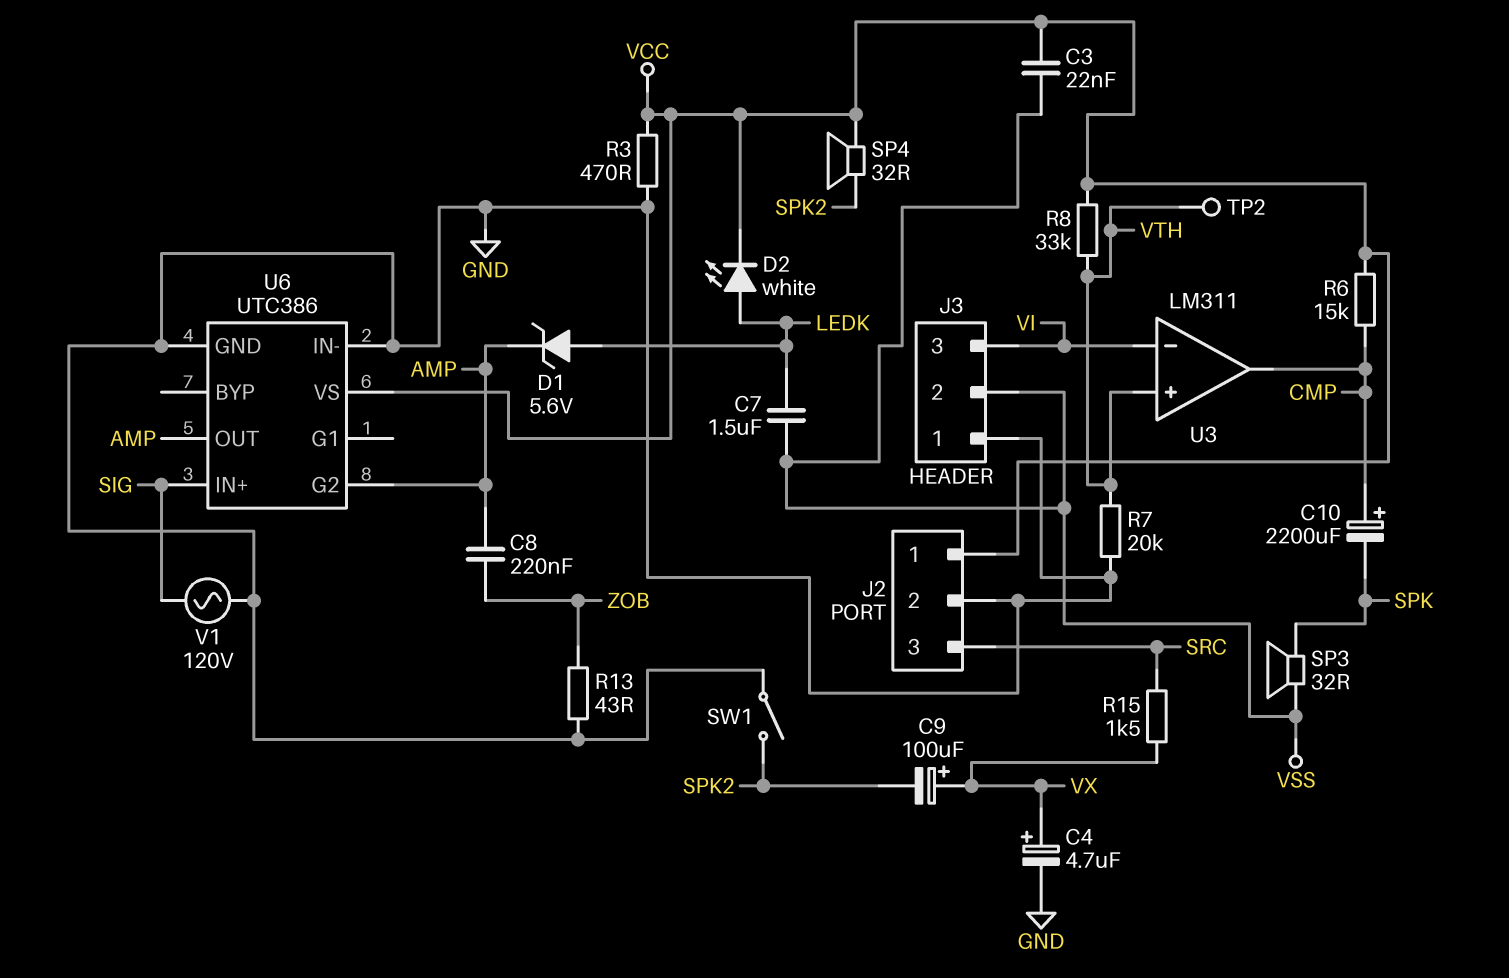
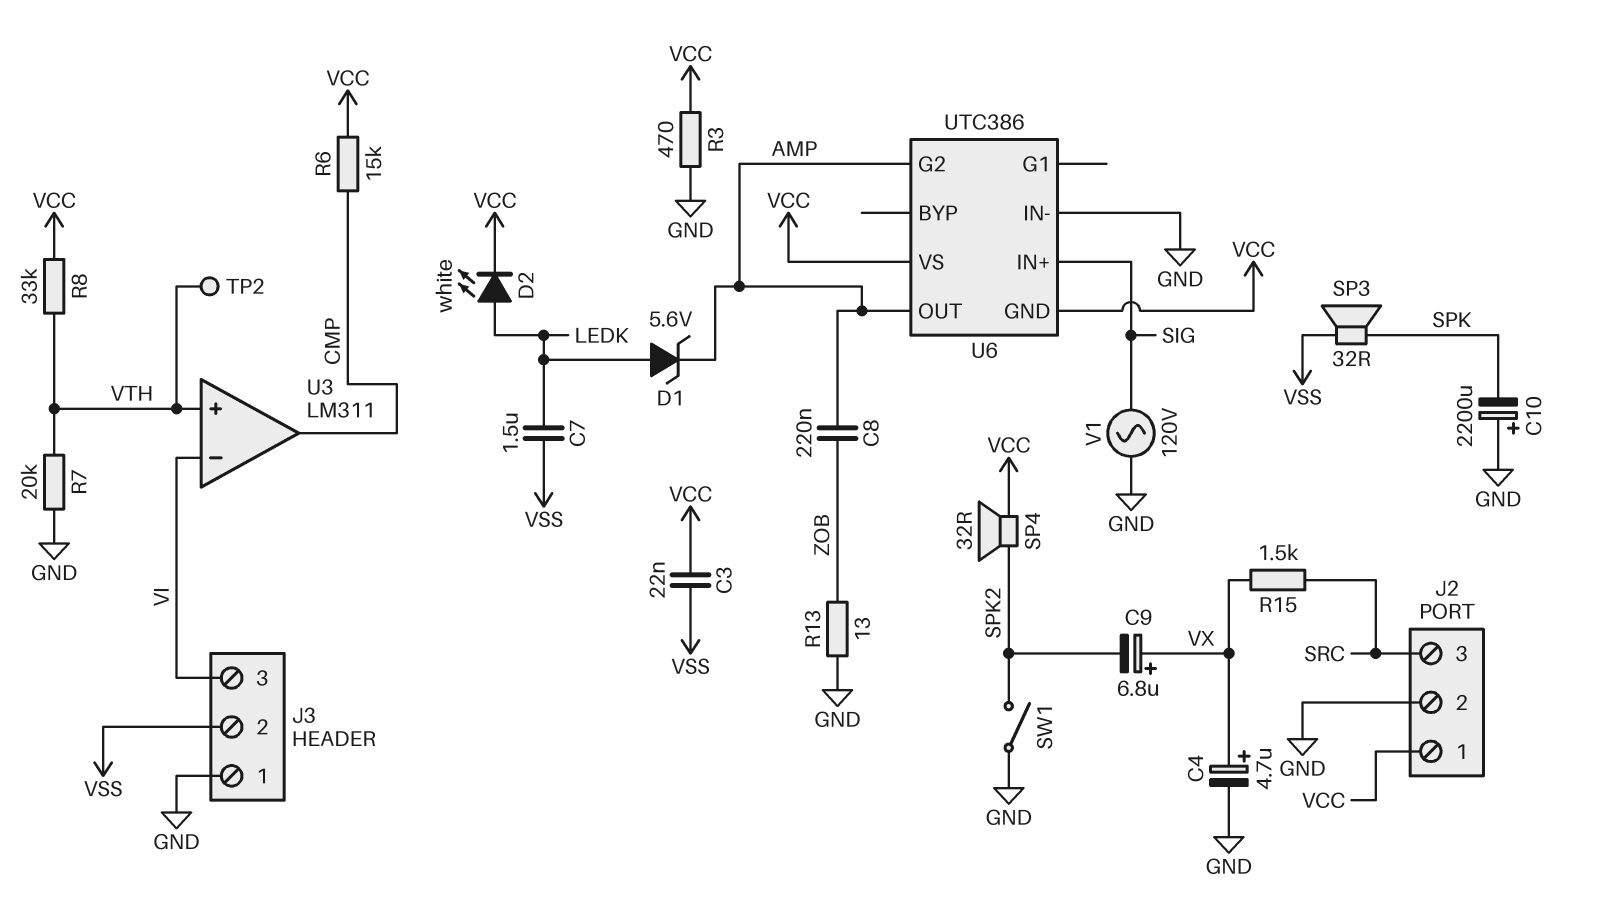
C9: 100uF (plus VX, minus SPK2) -> 6.8uF (plus VX, minus SPK2)
C10: 2200uF (plus CMP, minus SPK) -> 2200uF (plus GND, minus SPK)
R13: 43 (GND, ZOB) -> 13 (GND, ZOB)
U6 pin GND: GND -> VCC

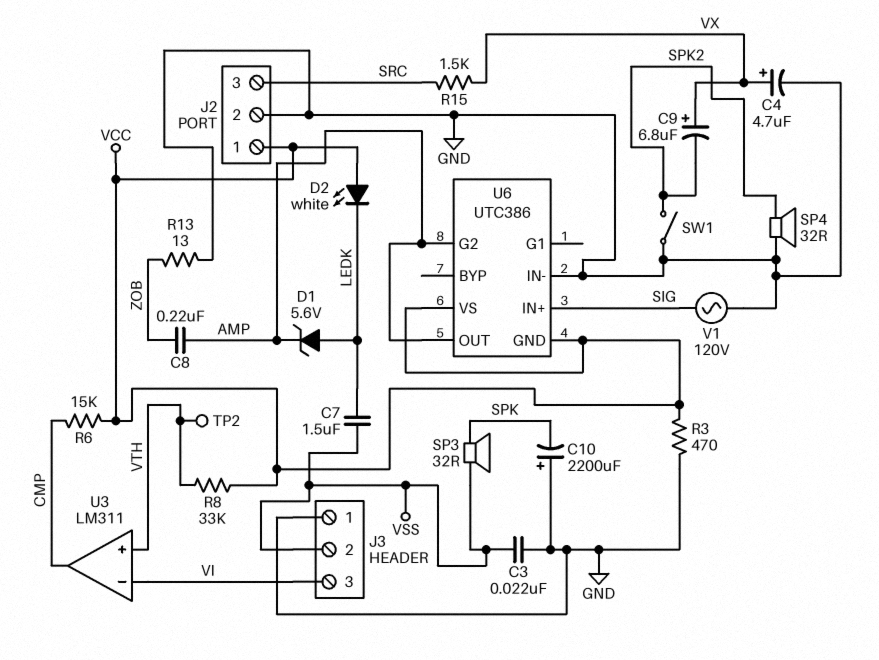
C3: 22nF (VCC, VSS) -> 22nF (GND, VSS)
D2: LED white (A LEDK, K VCC) -> LED white (A VCC, K LEDK)
R7: 20k (GND, VTH) -> none
SP4: speaker 32R (SPK2, VCC) -> speaker 32R (GND, SPK2)

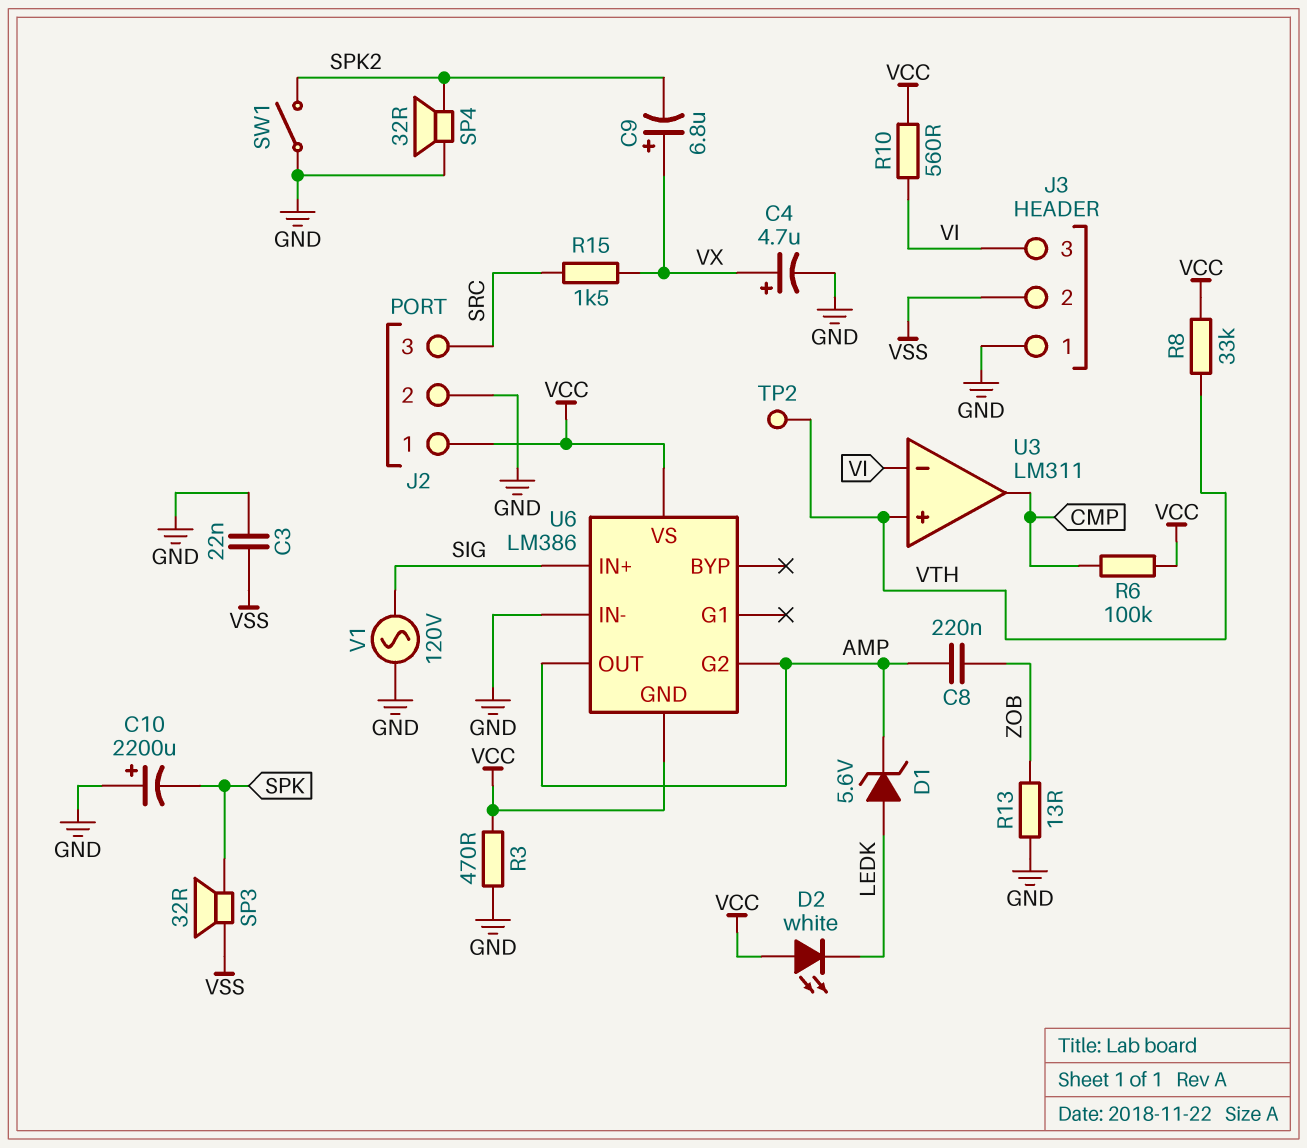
C7: 1.5uF (LEDK, VSS) -> none
R6: 15k (CMP, VCC) -> 100k (CMP, VCC)
R10: none -> 560 (VCC, VI)
U6: UTC386 -> LM386

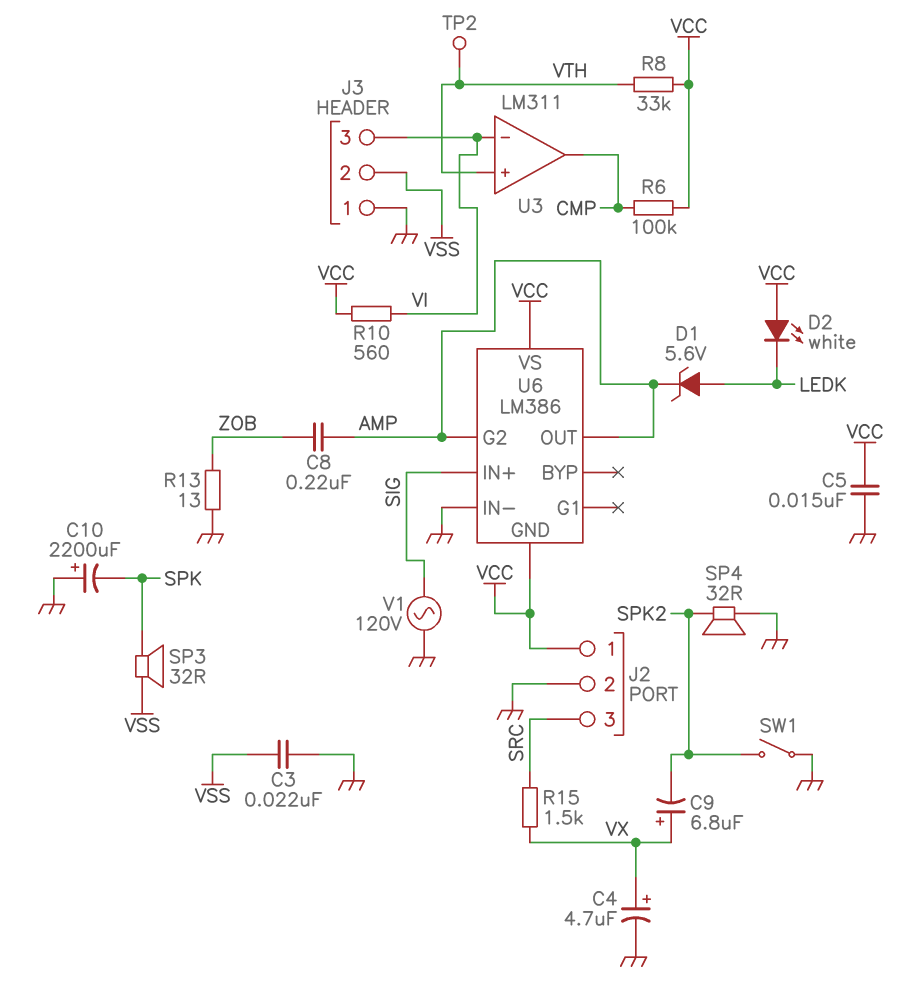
C5: none -> 15nF (GND, VCC)
R3: 470 (GND, VCC) -> none

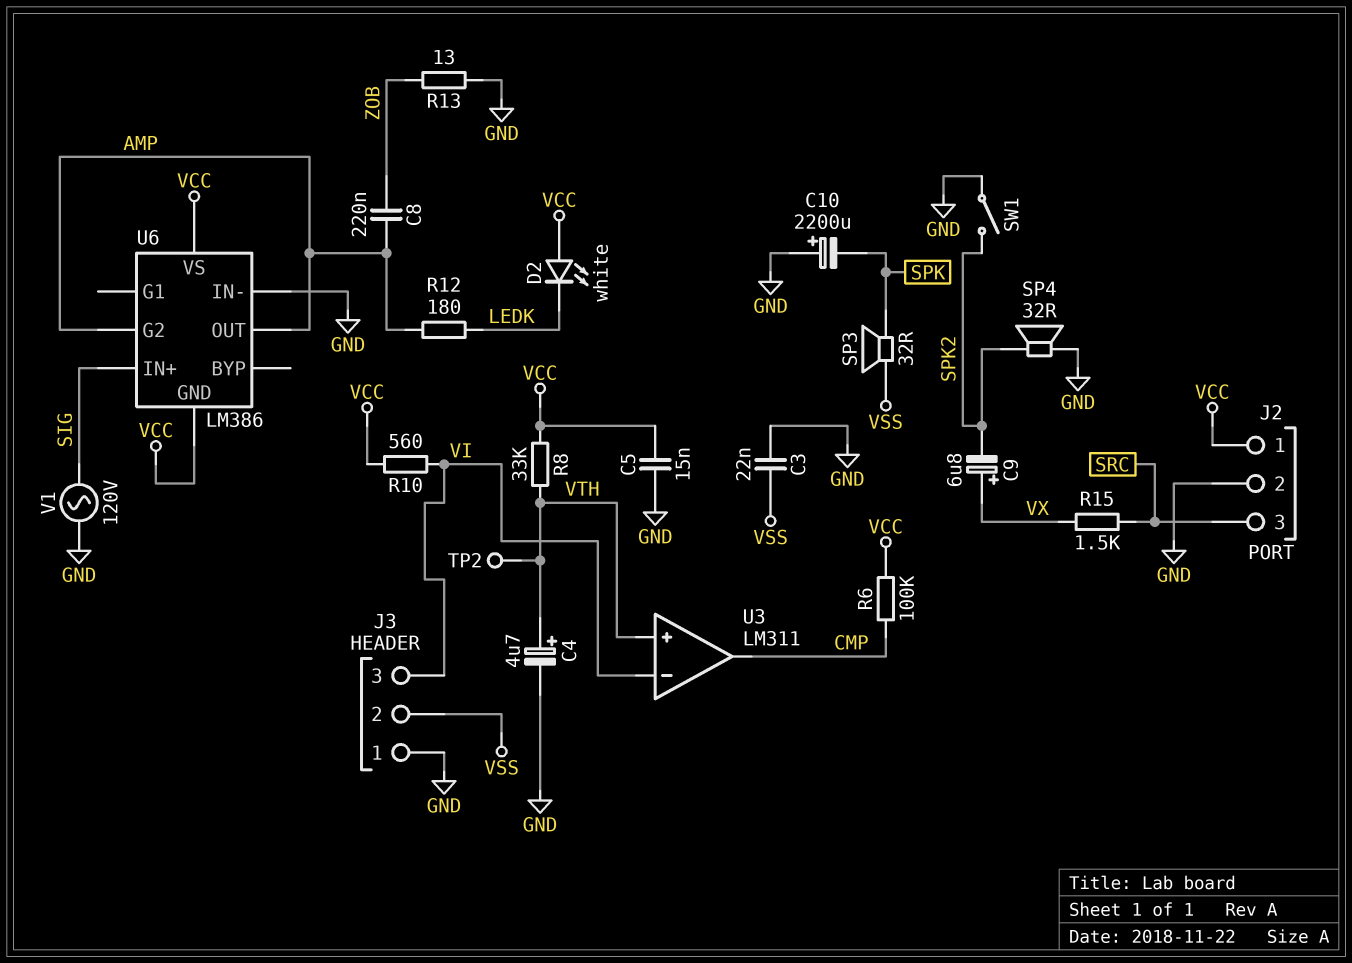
C4: 4.7uF (plus VX, minus GND) -> 4.7uF (plus VTH, minus GND)
D1: zener 5.6V (A LEDK, K AMP) -> none
R12: none -> 180 (AMP, LEDK)

